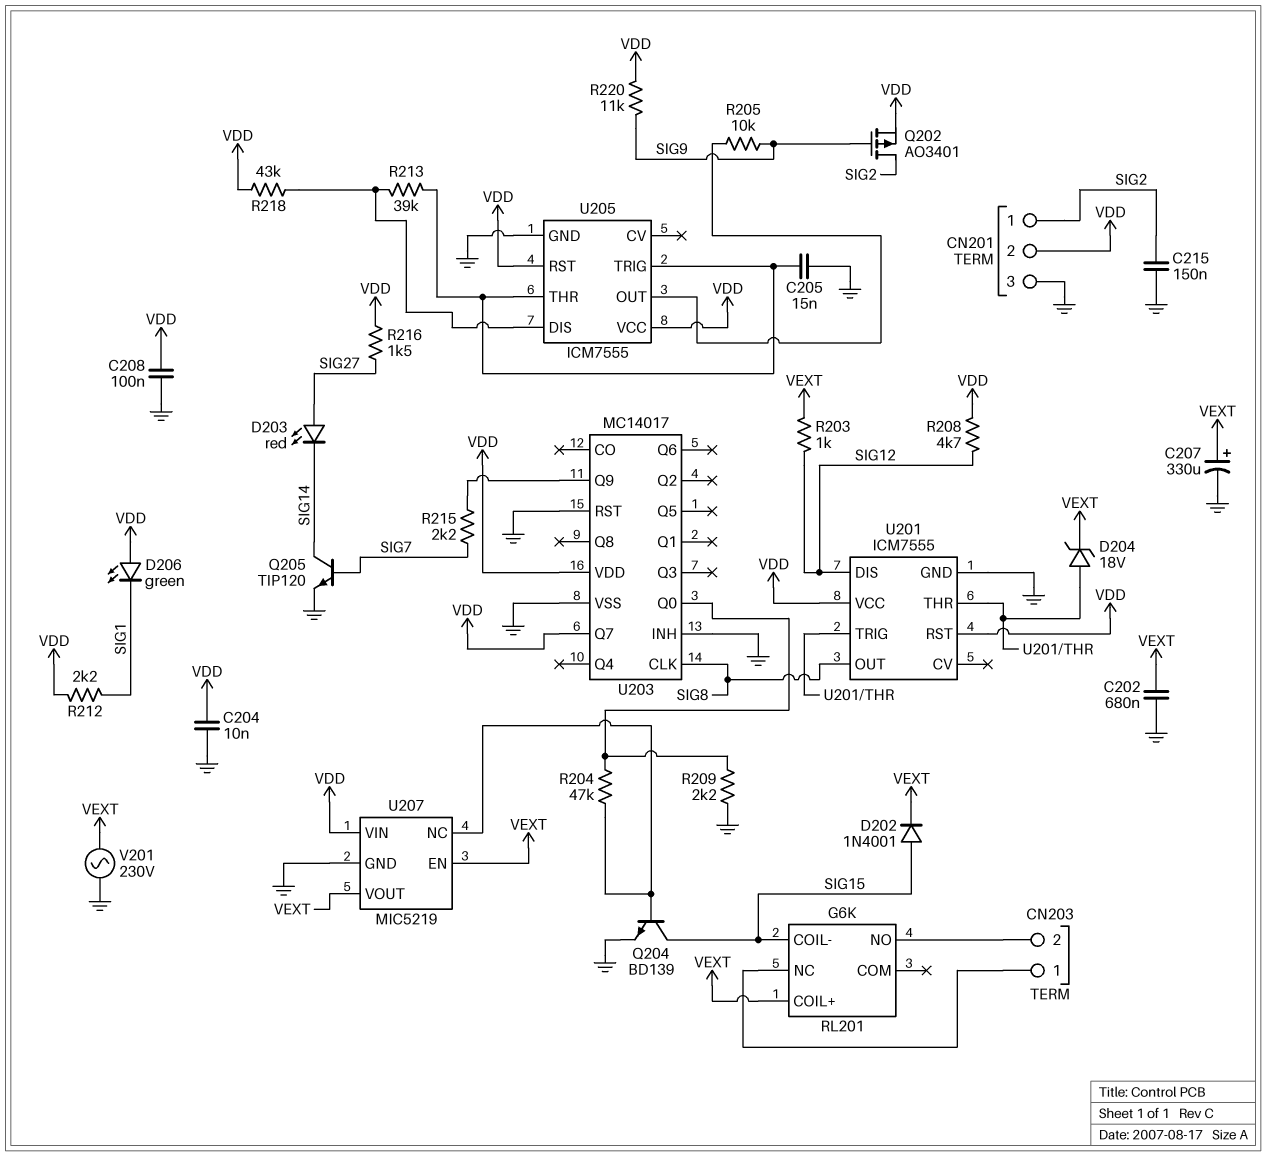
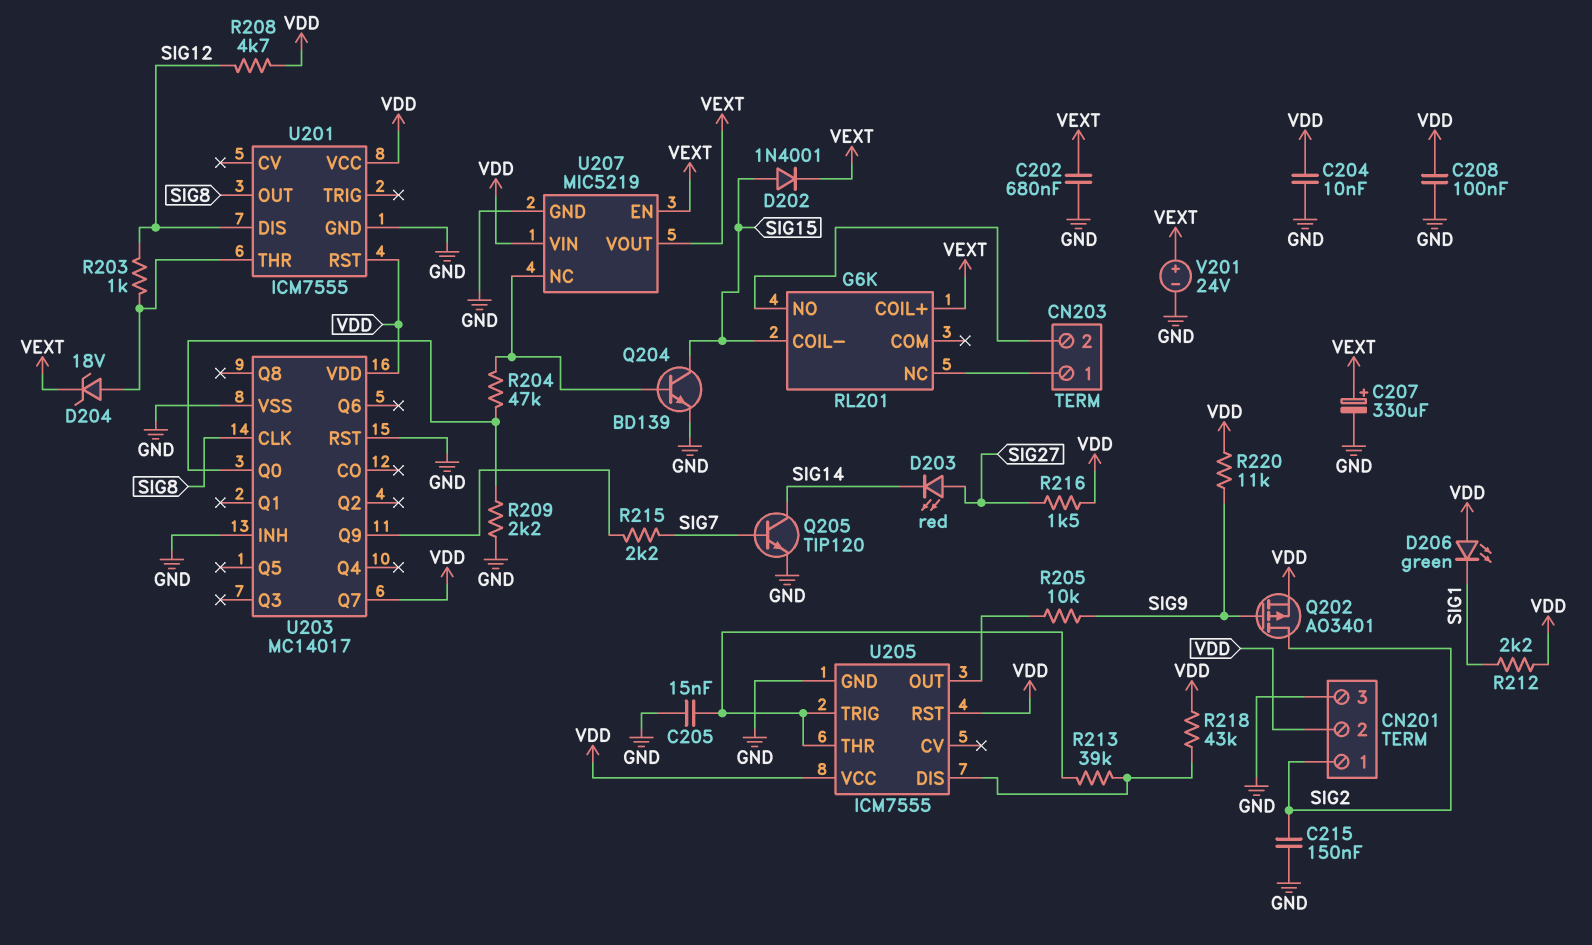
R203: 1k (SIG12, VEXT) -> 1k (SIG12, U201/THR)
U201 pin TRIG: U201/THR -> none
V201: AC 230V (GND, VEXT) -> 24V (plus VEXT, minus GND)

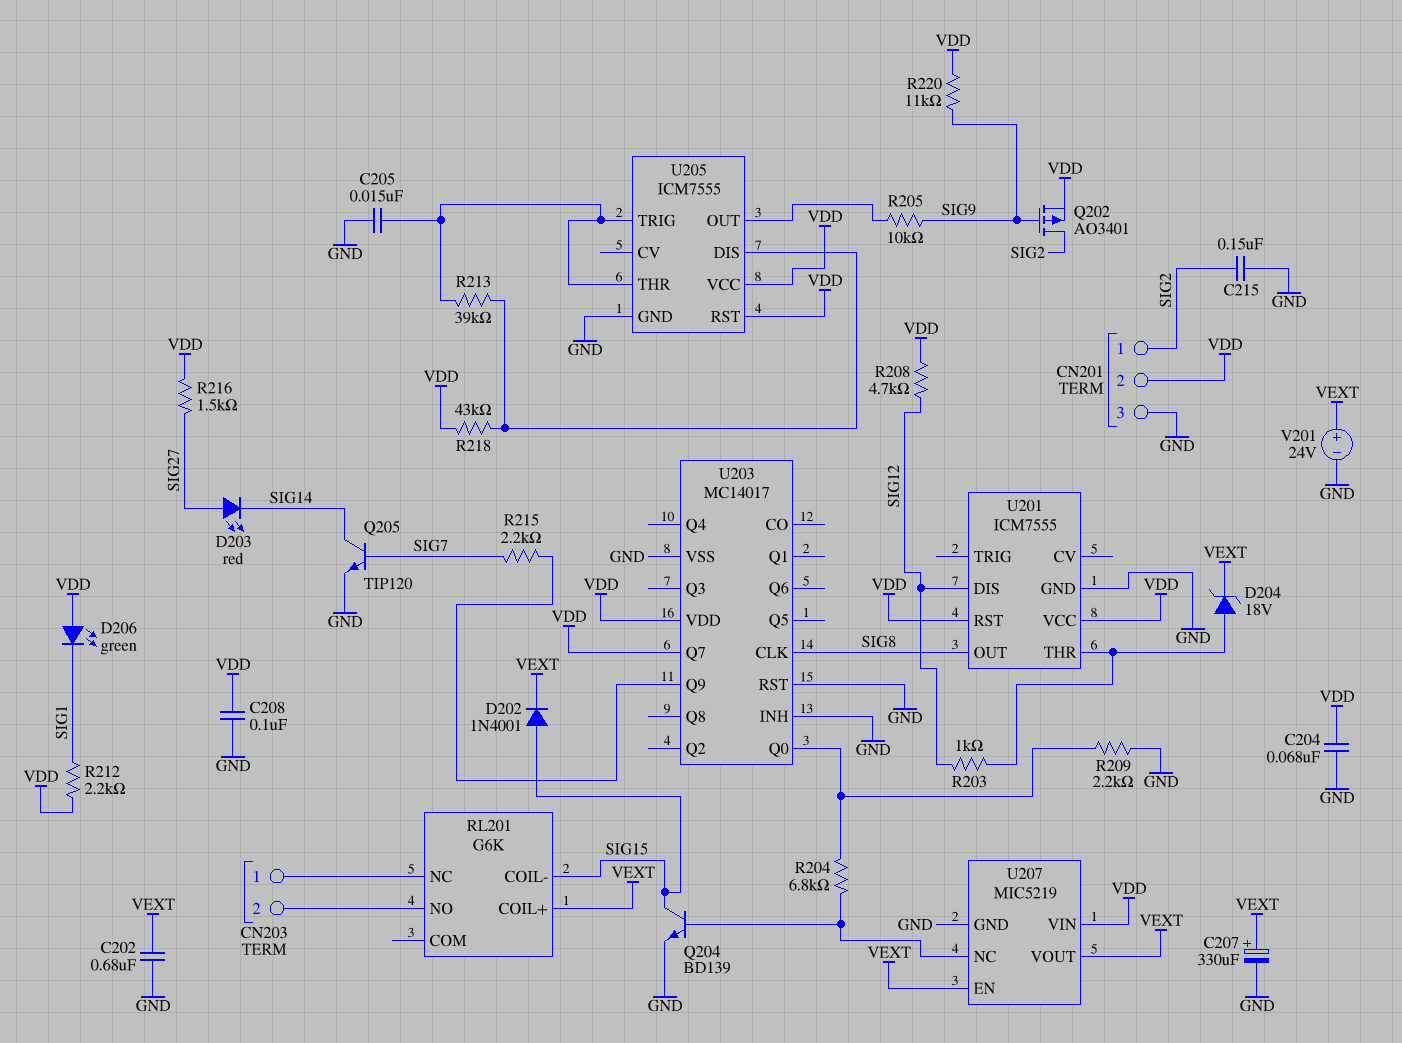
C204: 10nF (GND, VDD) -> 68nF (GND, VDD)
R204: 47k (U203/Q0, U207/NC) -> 6.8k (U203/Q0, U207/NC)

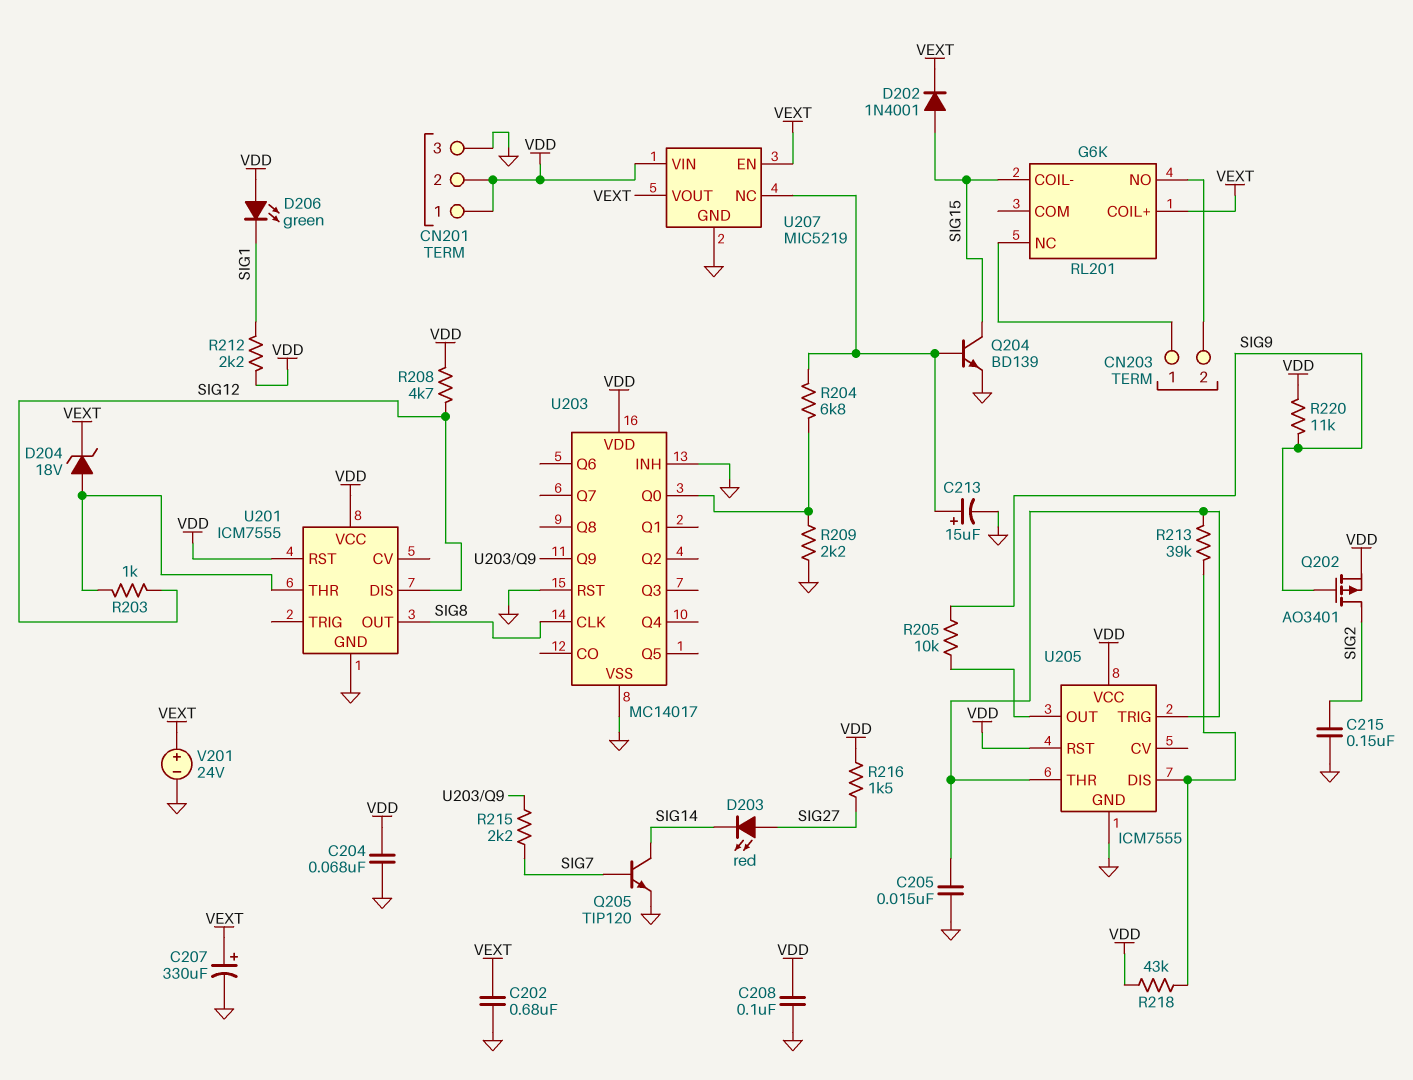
C213: none -> 15uF (plus U207/NC, minus GND)
CN201 pin 1: SIG2 -> VDD
U203 pin Q7: VDD -> none

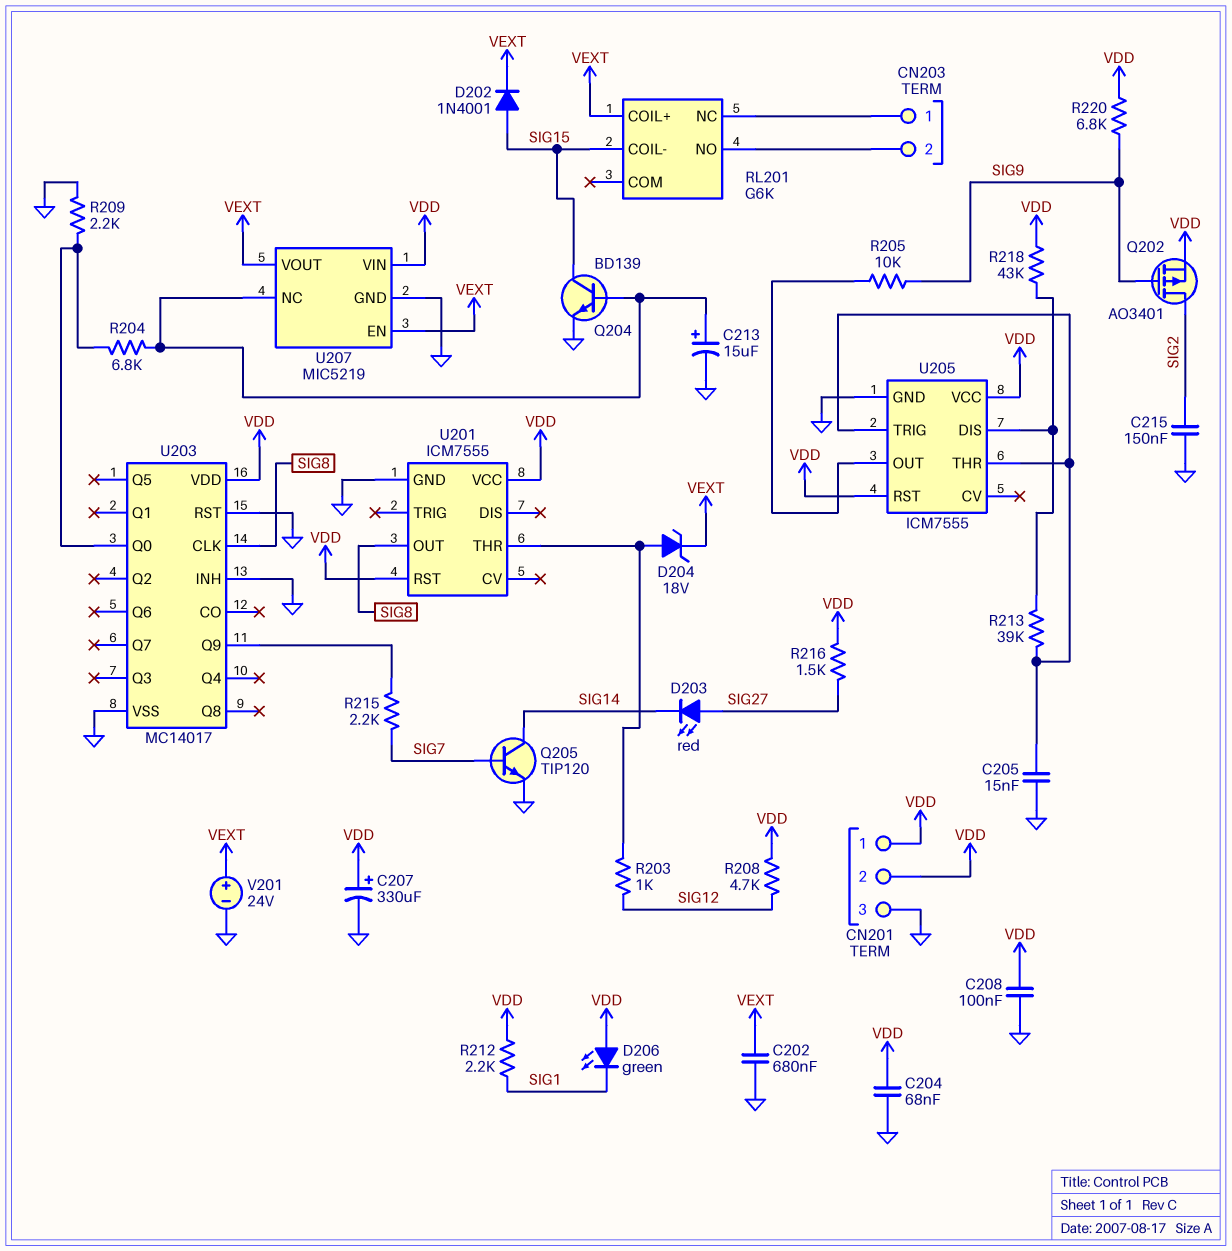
C207: 330uF (plus VEXT, minus GND) -> 330uF (plus VDD, minus GND)
R220: 11k (SIG9, VDD) -> 6.8k (SIG9, VDD)
U201 pin DIS: SIG12 -> none

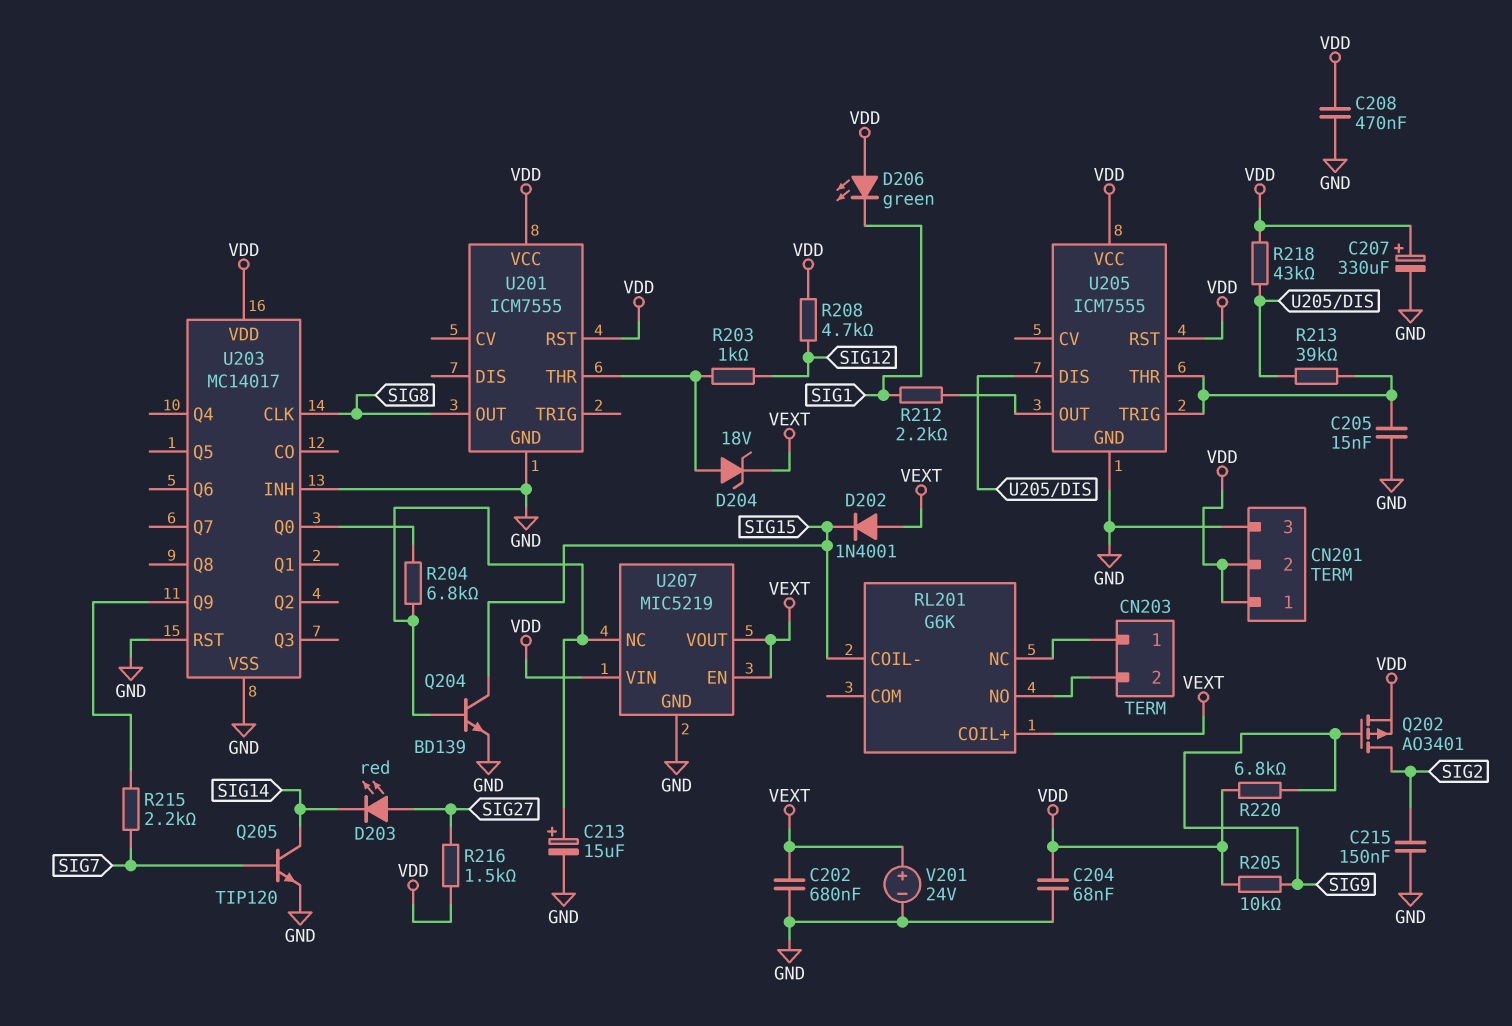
C208: 100nF (GND, VDD) -> 470nF (GND, VDD)
D202: diode 1N4001 (A SIG15, K VEXT) -> diode 1N4001 (A VEXT, K SIG15)
R205: 10k (SIG9, U205/OUT) -> 10k (SIG9, VDD)
R209: 2.2k (GND, U203/Q0) -> none
R212: 2.2k (SIG1, VDD) -> 2.2k (SIG1, U205/OUT)

